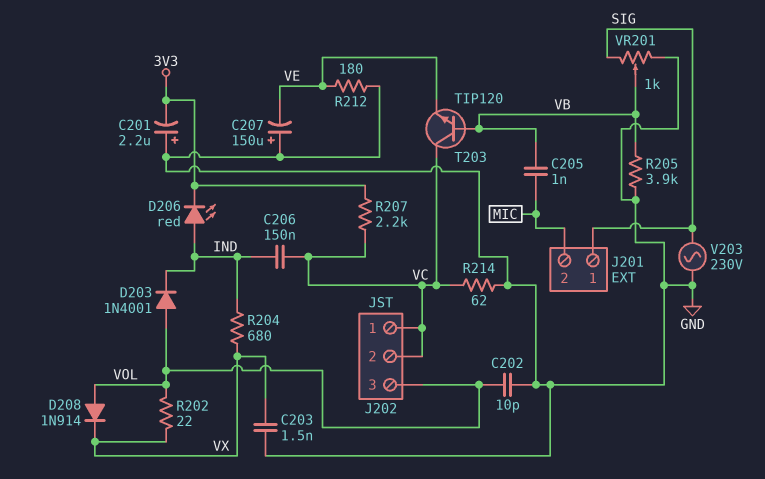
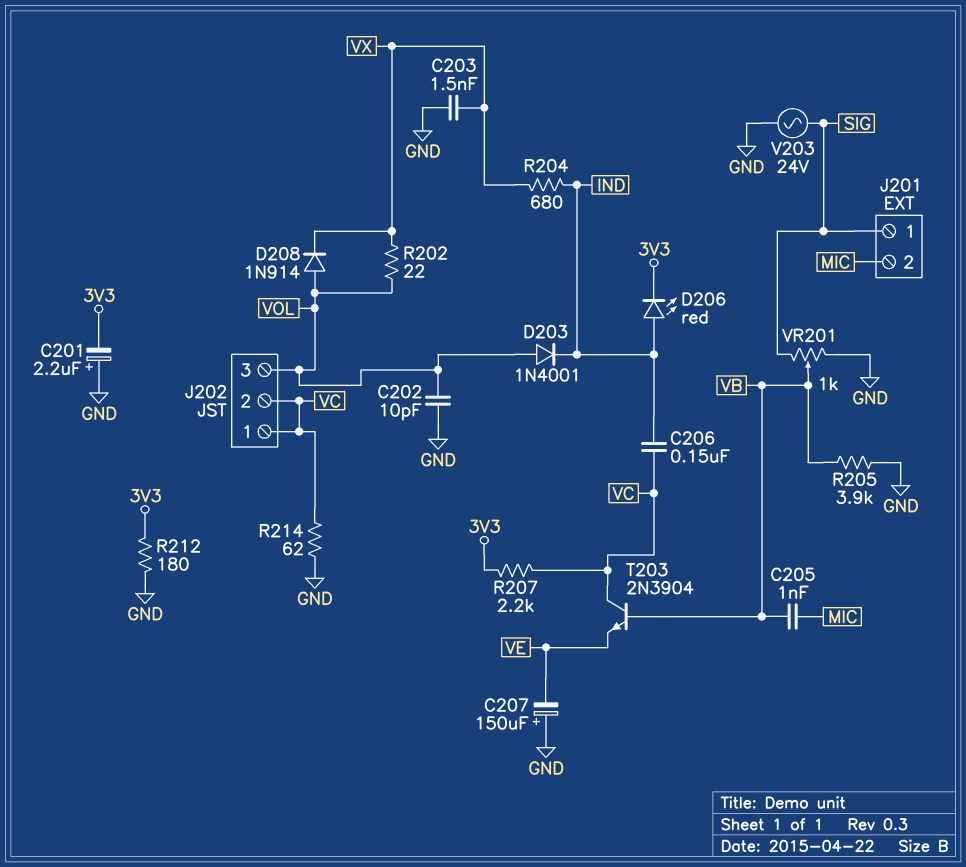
R212: 180 (GND, VE) -> 180 (3V3, GND)
T203: NPN TIP120 (B VB, C VC, E VE) -> NPN 2N3904 (B VB, C VC, E VE)
V203: AC 230V (GND, SIG) -> AC 24V (GND, SIG)

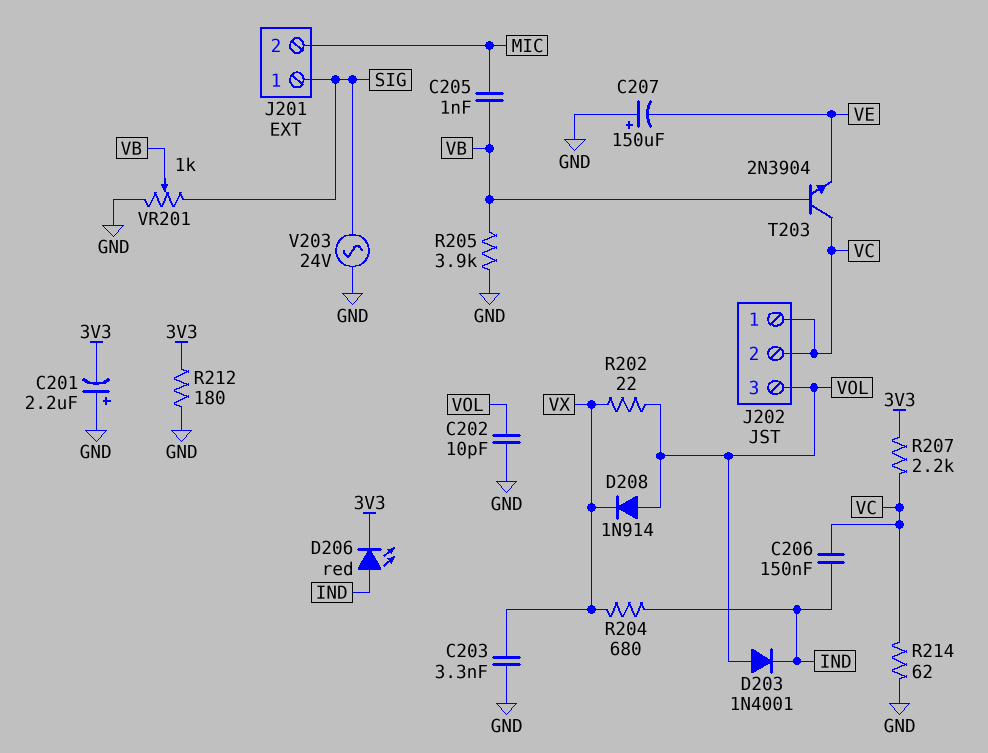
C203: 1.5nF (GND, VX) -> 3.3nF (GND, VX)

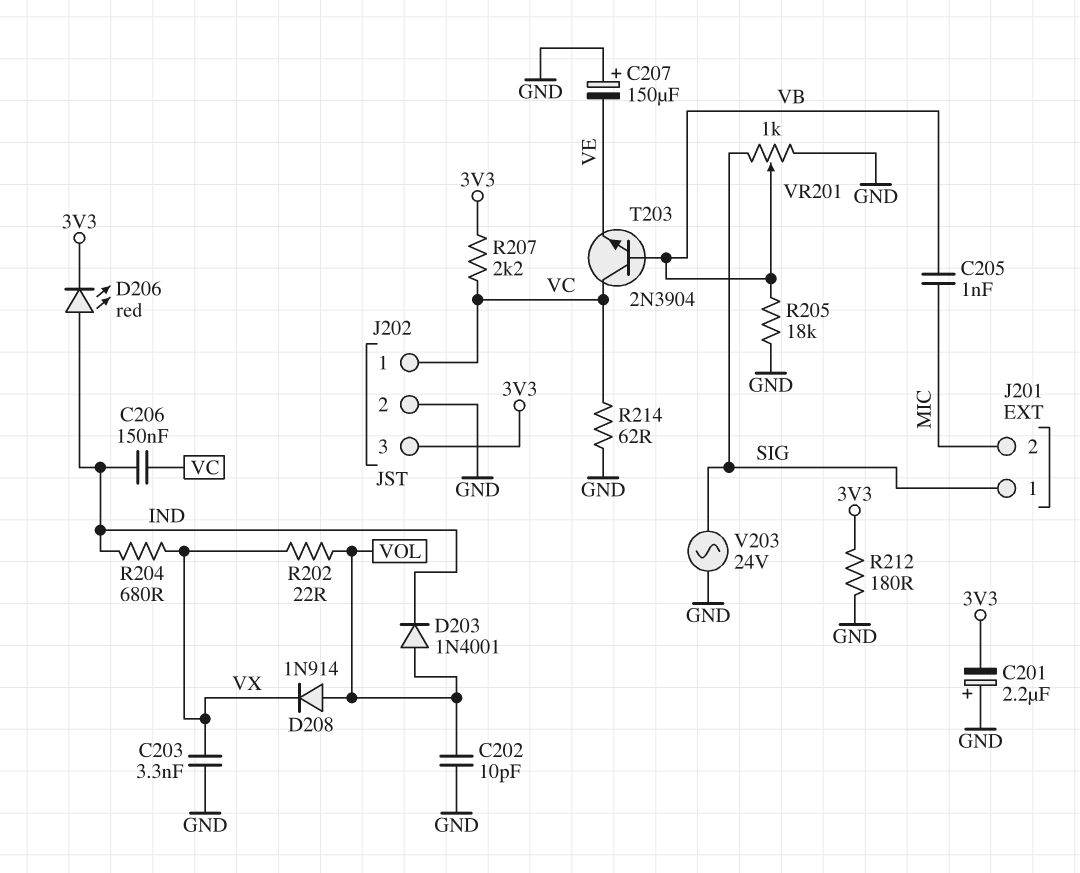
J202 pin 2: VC -> GND
J202 pin 3: VOL -> 3V3
R205: 3.9k (GND, VB) -> 18k (GND, VB)

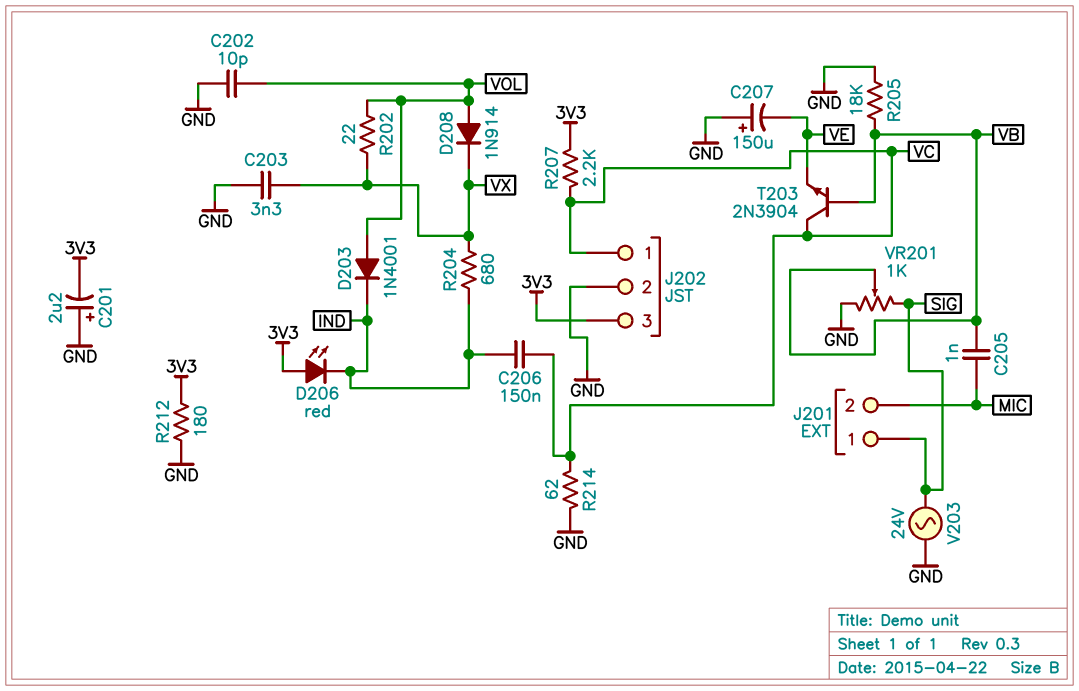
D206: LED red (A IND, K 3V3) -> LED red (A 3V3, K IND)

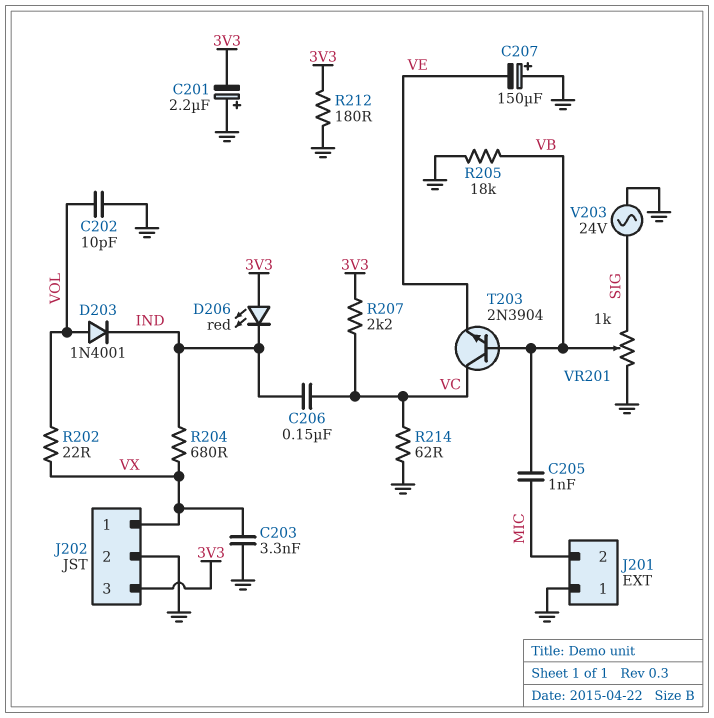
D208: diode 1N914 (A VOL, K VX) -> none
J201 pin 1: SIG -> GND
J202 pin 1: VC -> VX

